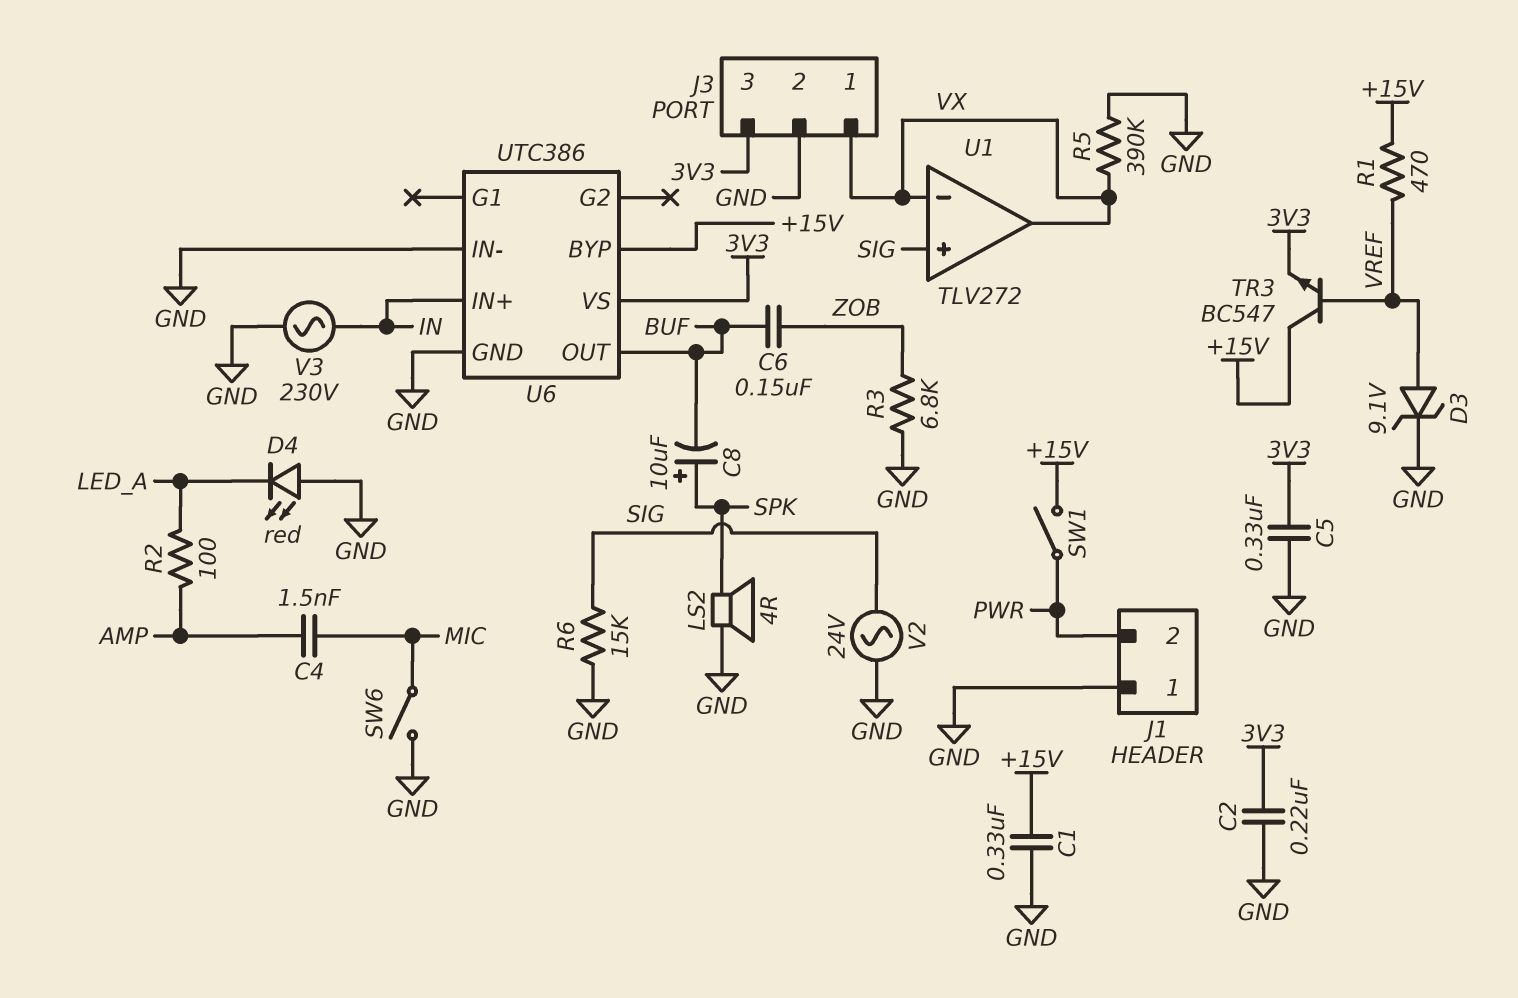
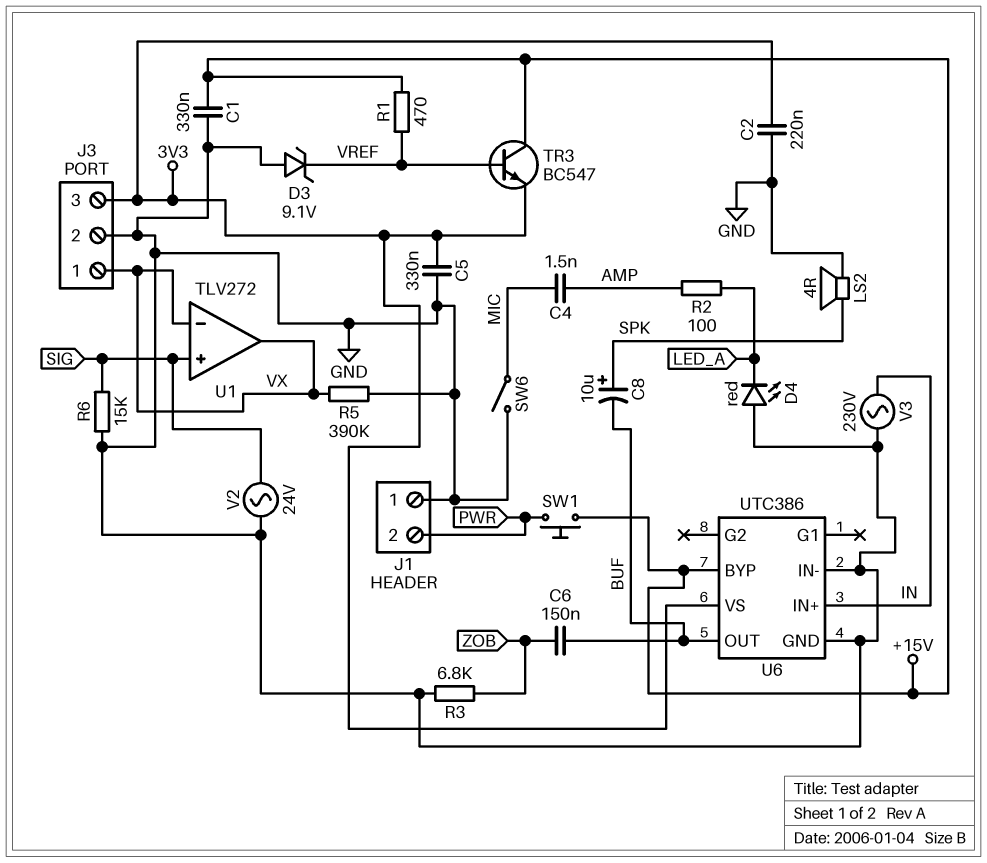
D3: zener 9.1V (A VREF, K GND) -> zener 9.1V (A GND, K VREF)
SW1: switch (+15V, PWR) -> button (+15V, PWR)

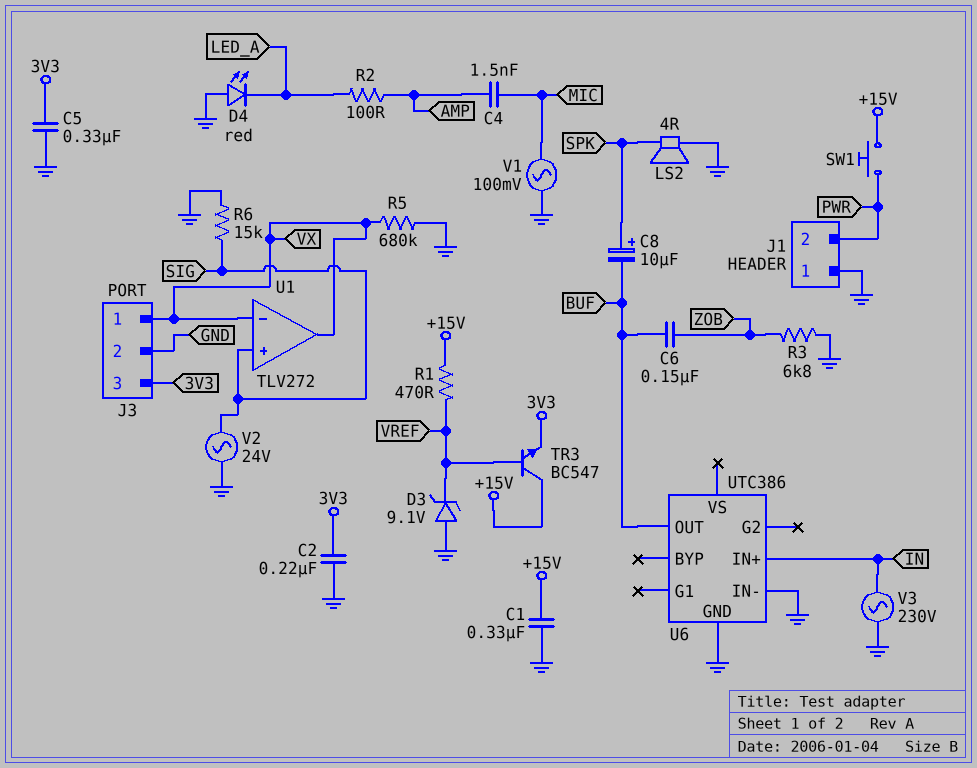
R5: 390k (GND, VX) -> 680k (GND, VX)
SW6: switch (GND, MIC) -> none
U6 pin BYP: +15V -> none
U6 pin VS: 3V3 -> none
V1: none -> AC 100mV (GND, MIC)

